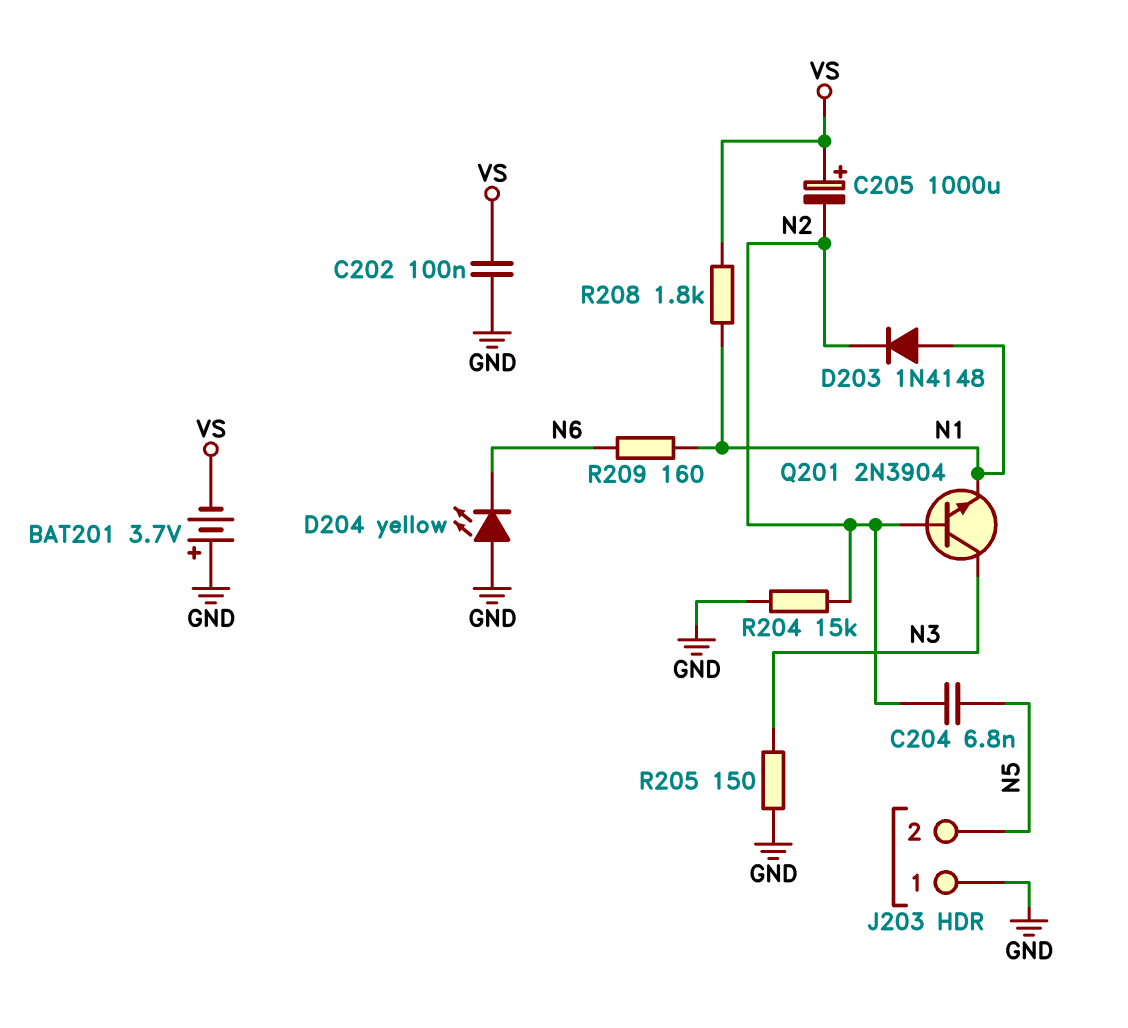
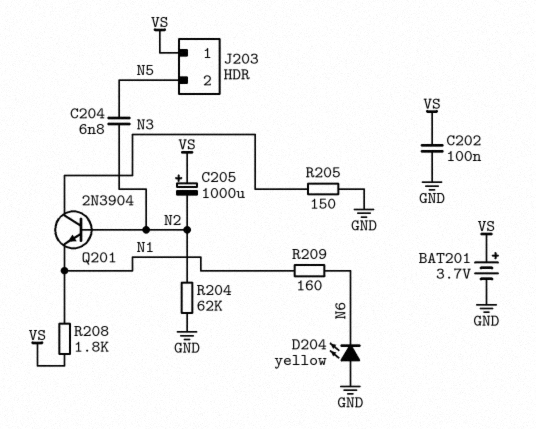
BAT201: 3.7V (plus GND, minus VS) -> 3.7V (plus VS, minus GND)
D203: diode 1N4148 (A N1, K N2) -> none
J203 pin 1: GND -> VS
R204: 15k (GND, N2) -> 62k (GND, N2)

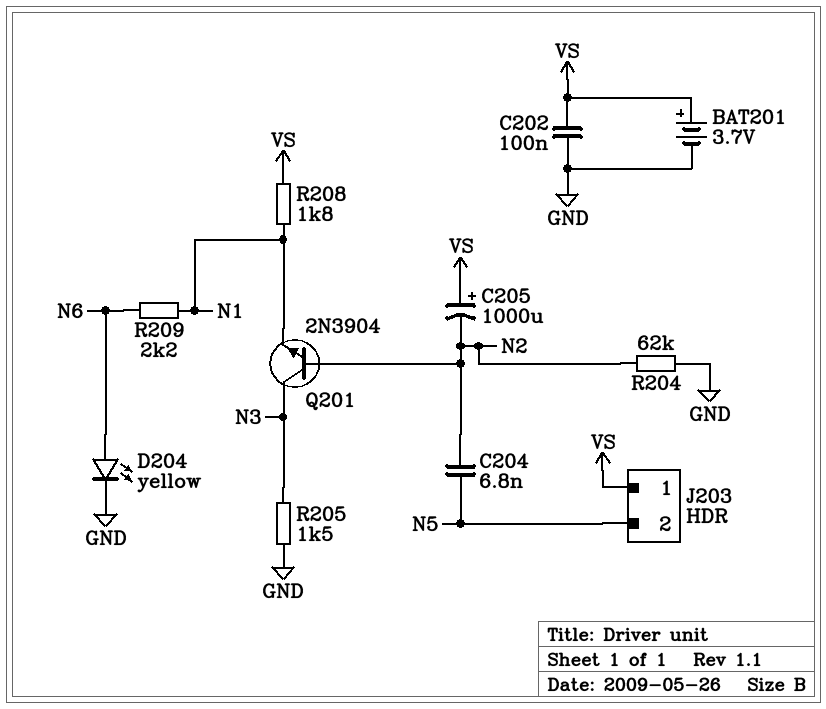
D204: LED yellow (A GND, K N6) -> LED yellow (A N6, K GND)
R205: 150 (GND, N3) -> 1.5k (GND, N3)
R209: 160 (N1, N6) -> 2.2k (N1, N6)

